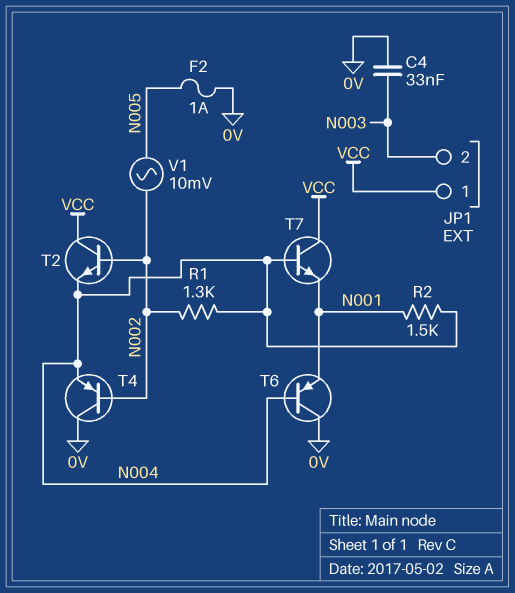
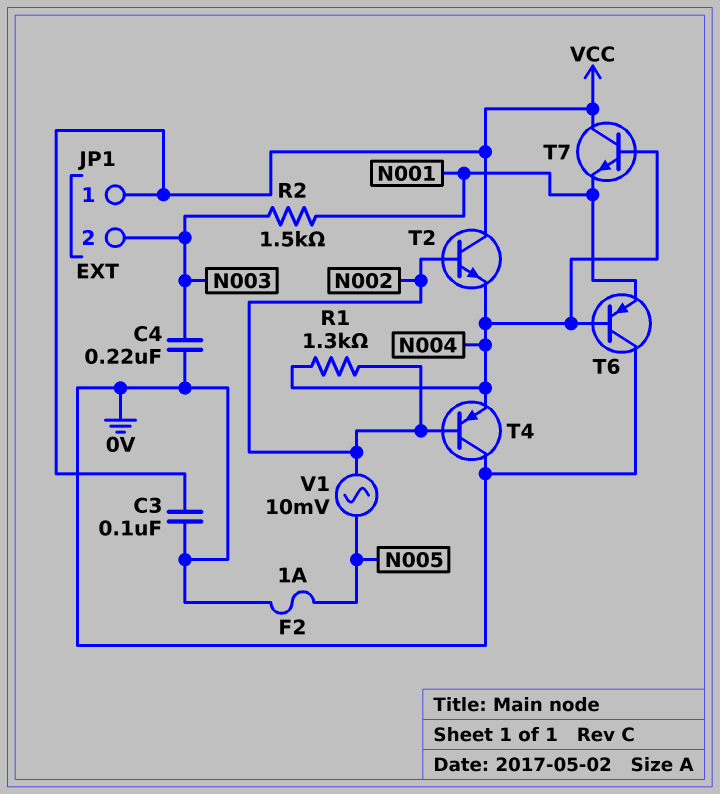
C3: none -> 100nF (0V, VCC)
C4: 33nF (0V, N003) -> 220nF (0V, N003)
R2: 1.5k (N001, N004) -> 1.5k (N001, N003)

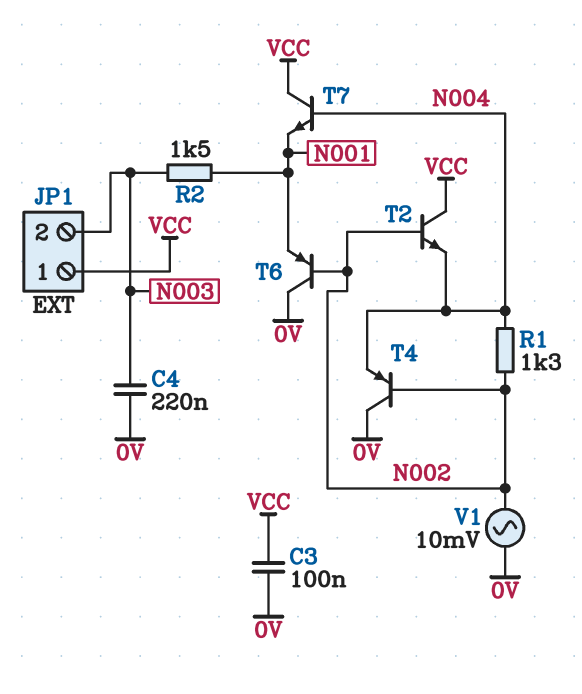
F2: 1A (0V, N005) -> none
T6: PNP (B N004, C 0V, E N001) -> PNP (B N002, C 0V, E N001)
V1: AC 10mV (N002, N005) -> AC 10mV (0V, N002)

